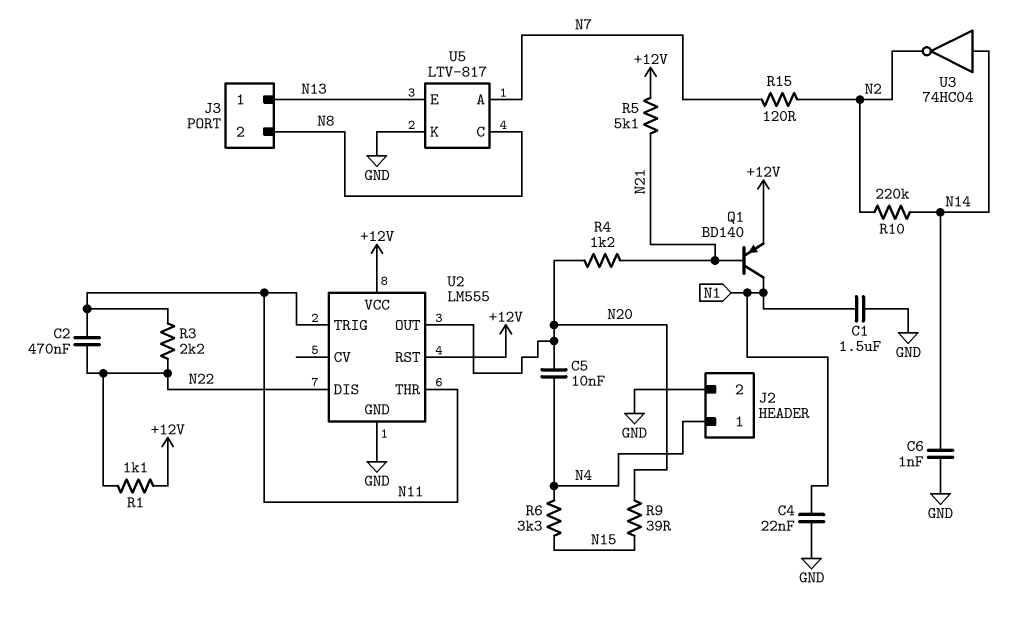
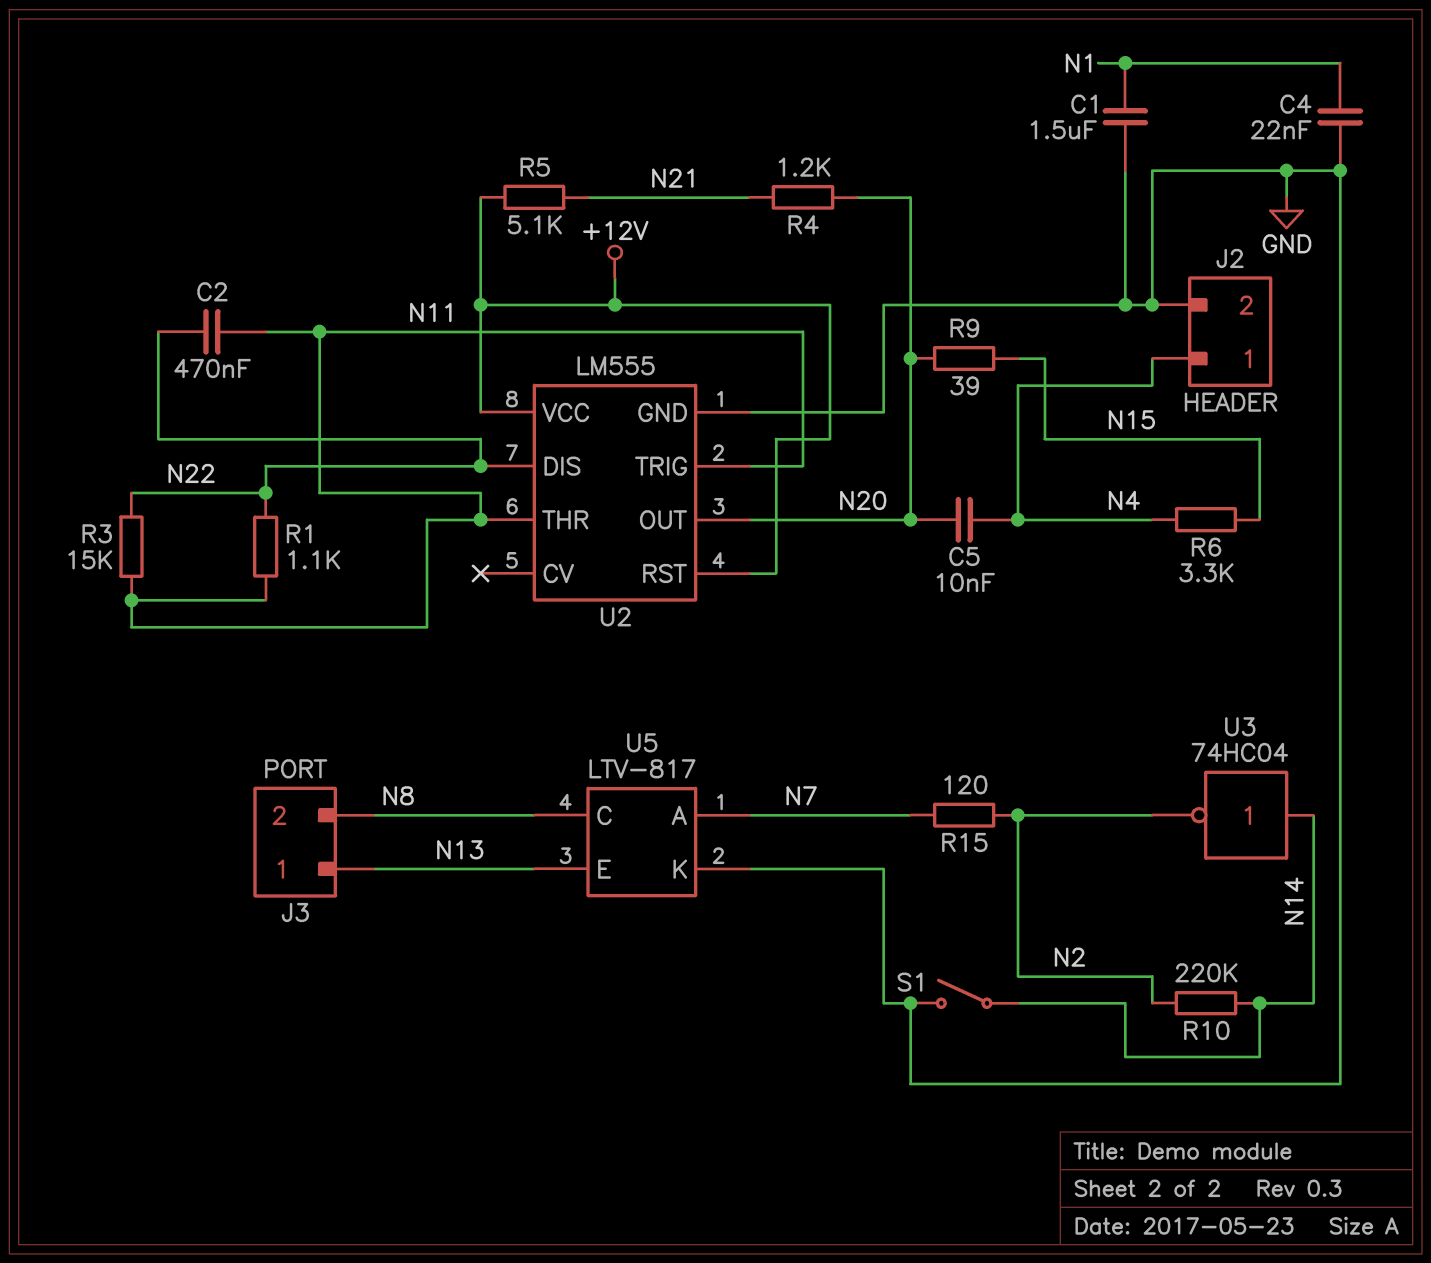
C6: 1nF (GND, N14) -> none
Q1: PNP BD140 (B N21, C N1, E +12V) -> none
R1: 1.1k (+12V, N22) -> 1.1k (N11, N22)
R3: 2.2k (N11, N22) -> 15k (N11, N22)
S1: none -> switch (GND, N14)

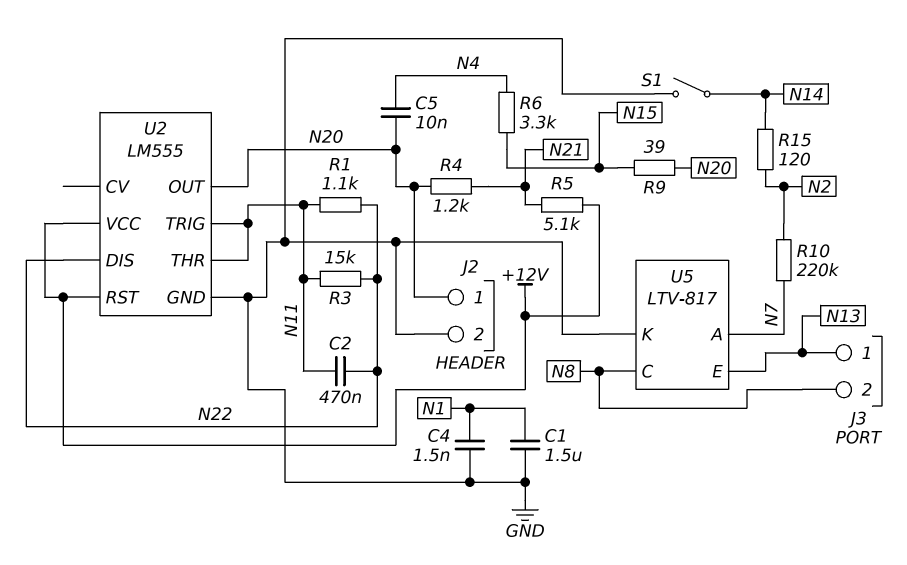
C4: 22nF (GND, N1) -> 1.5nF (GND, N1)
J2 pin 1: N4 -> N20
R10: 220k (N2, N14) -> 220k (N2, N7)
R15: 120 (N2, N7) -> 120 (N2, N14)
U3: NOT 74HC04 (in N14, out N2) -> none

